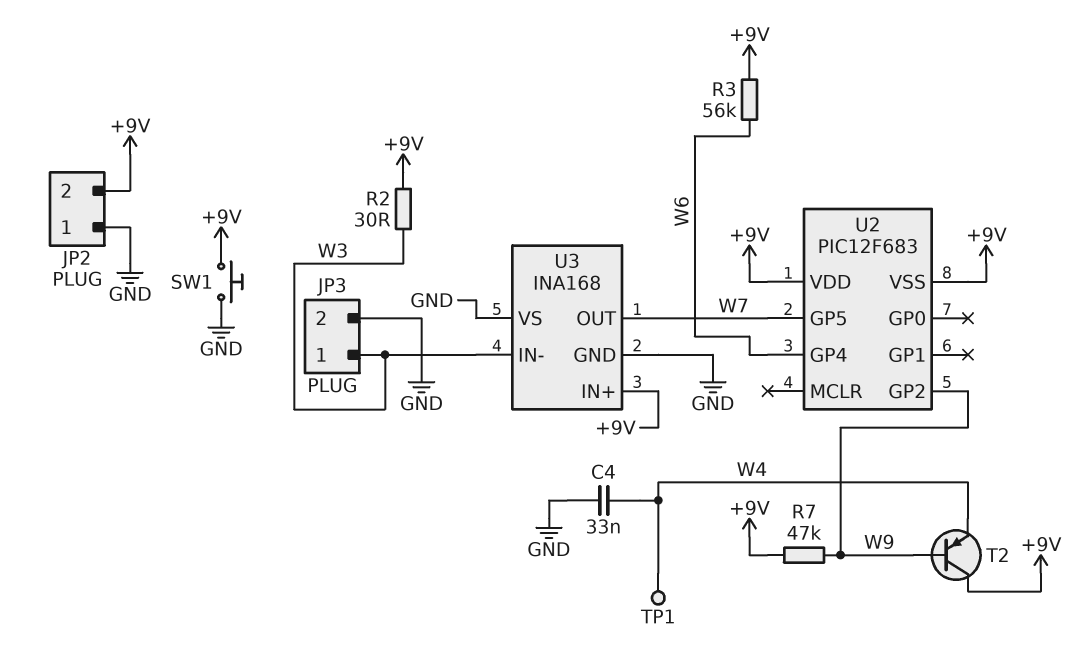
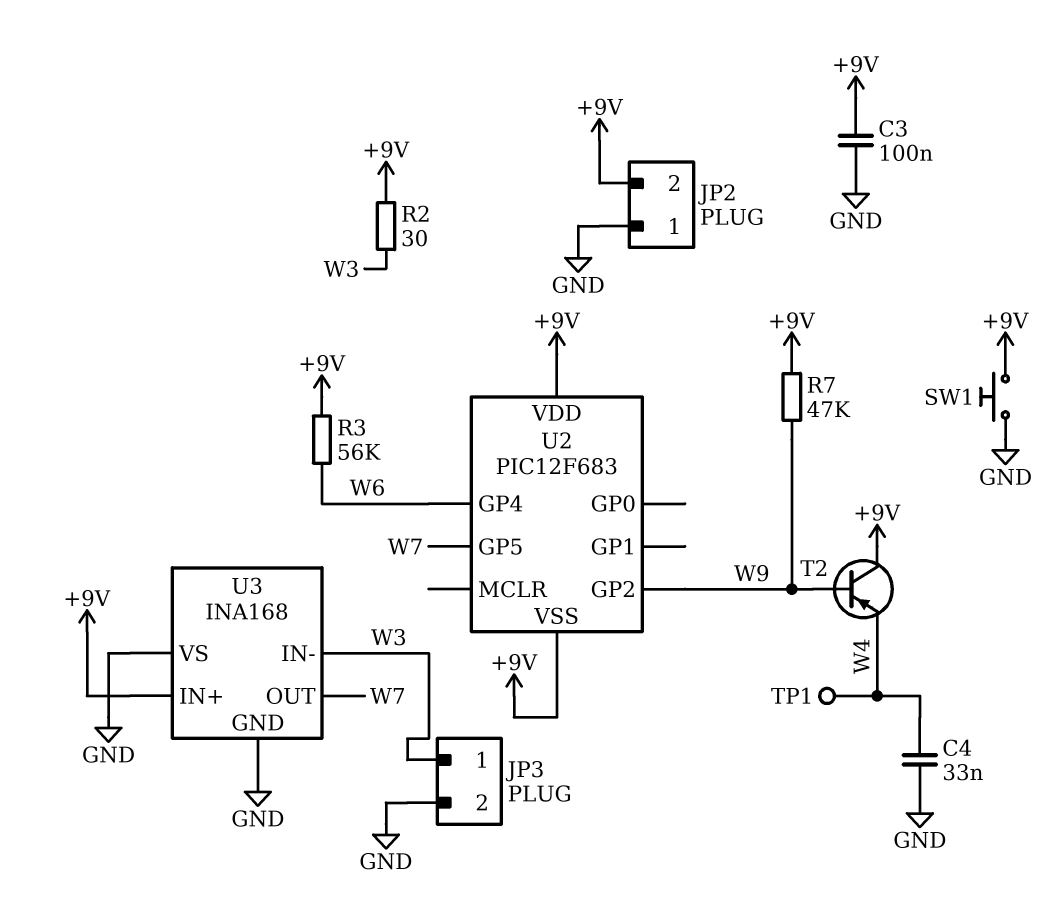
C3: none -> 100nF (+9V, GND)

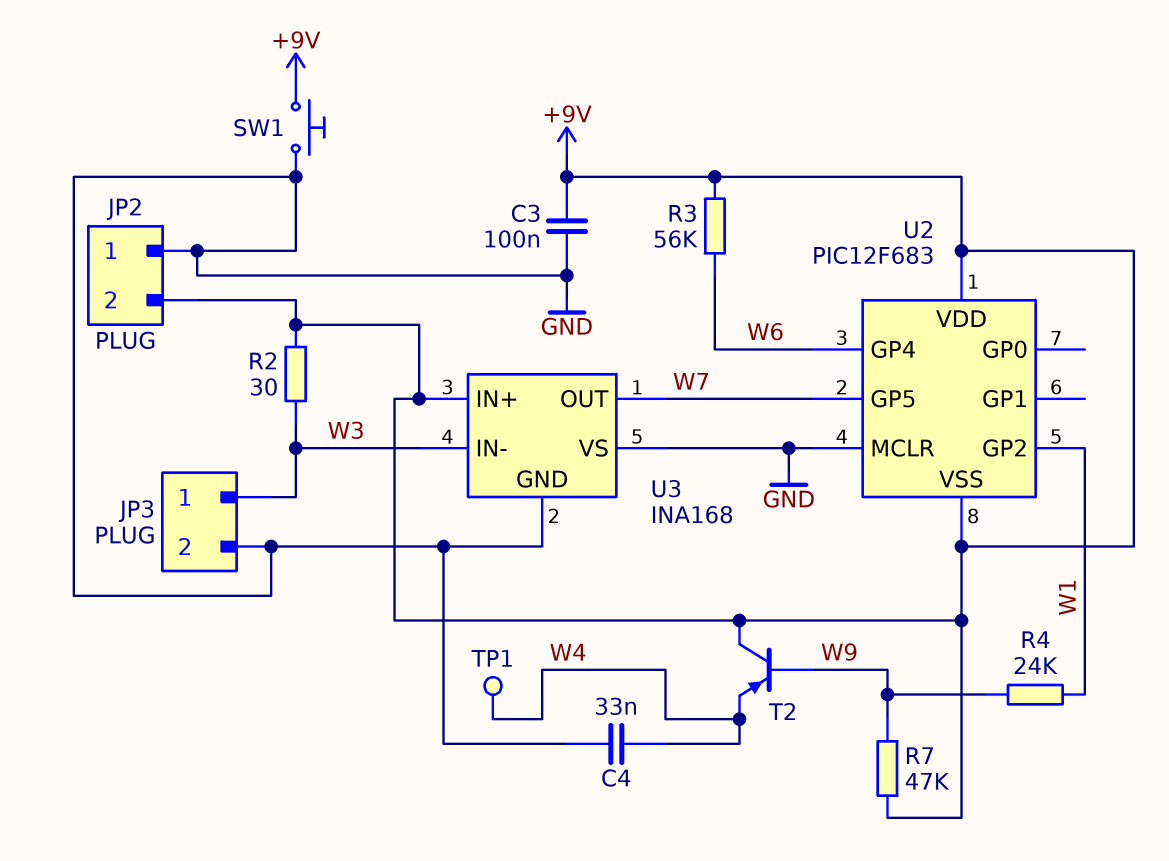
R4: none -> 24k (W1, W9)
U2 pin GP2: W9 -> W1
U2 pin MCLR: none -> GND

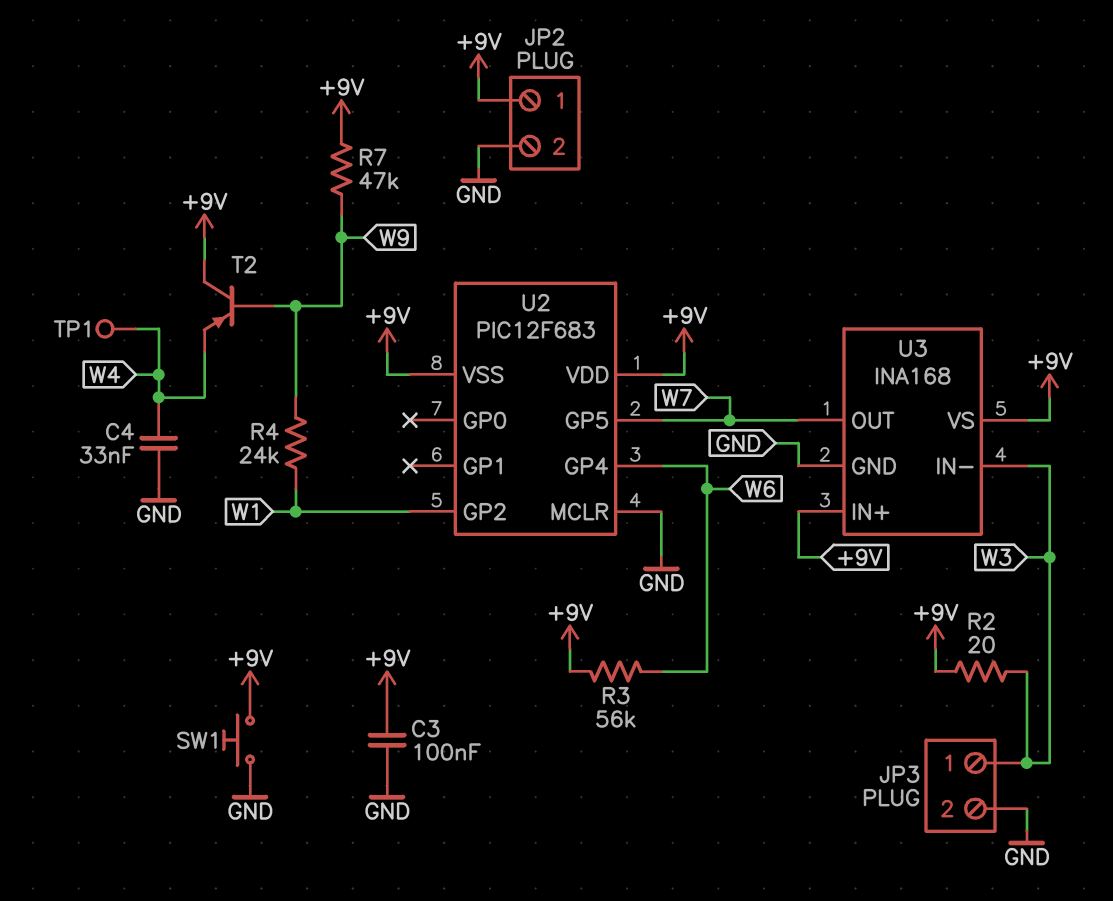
JP2 pin 1: GND -> +9V
JP2 pin 2: +9V -> GND
R2: 30 (+9V, W3) -> 20 (+9V, W3)
U3 pin VS: GND -> +9V

